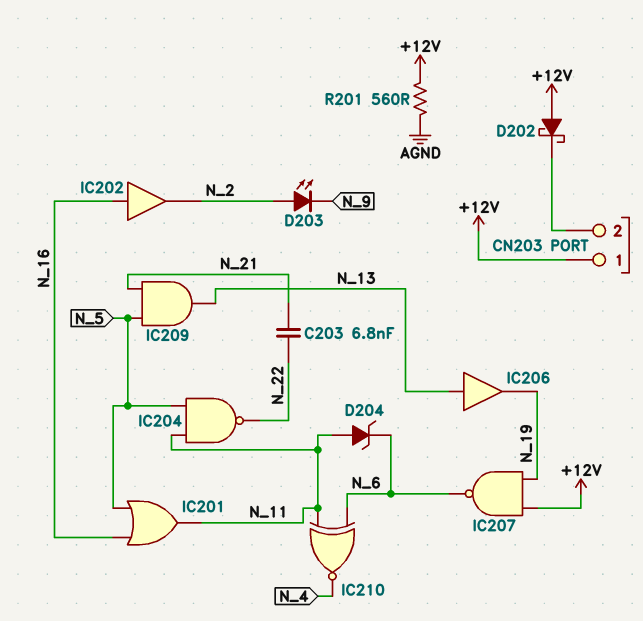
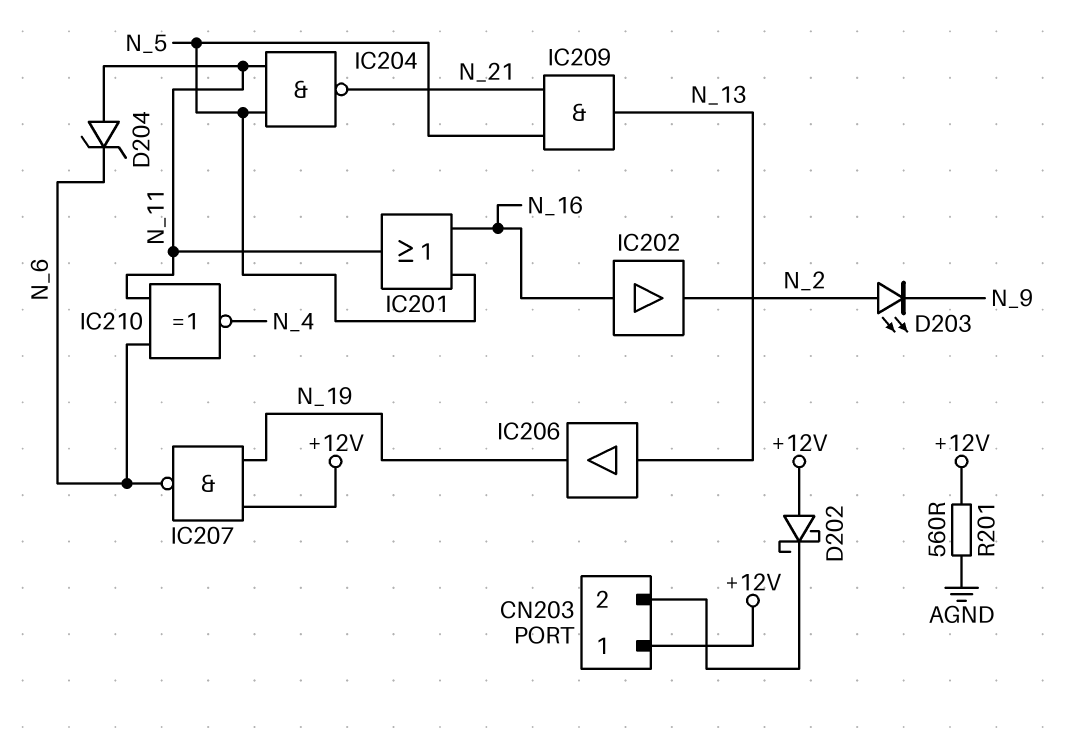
C203: 6.8nF (N_21, N_22) -> none
IC204: NAND (in N_5, in N_11, out N_22) -> NAND (in N_5, in N_11, out N_21)

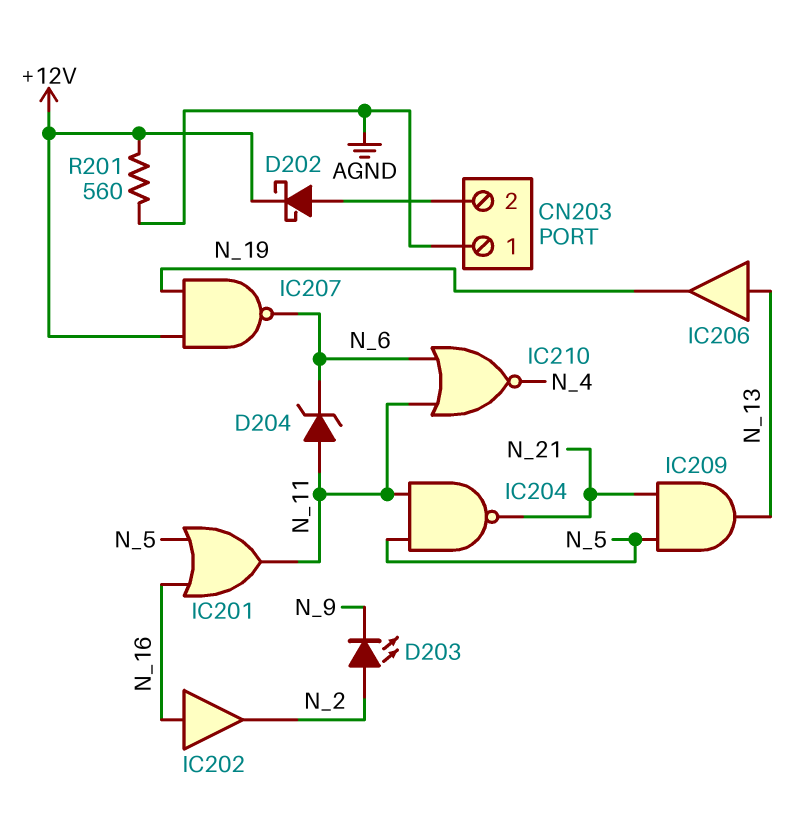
CN203 pin 1: +12V -> AGND
D202: schottky (A +12V, K CN203/2) -> schottky (A CN203/2, K +12V)
IC210: XNOR (in N_6, in N_11, out N_4) -> NOR (in N_6, in N_11, out N_4)

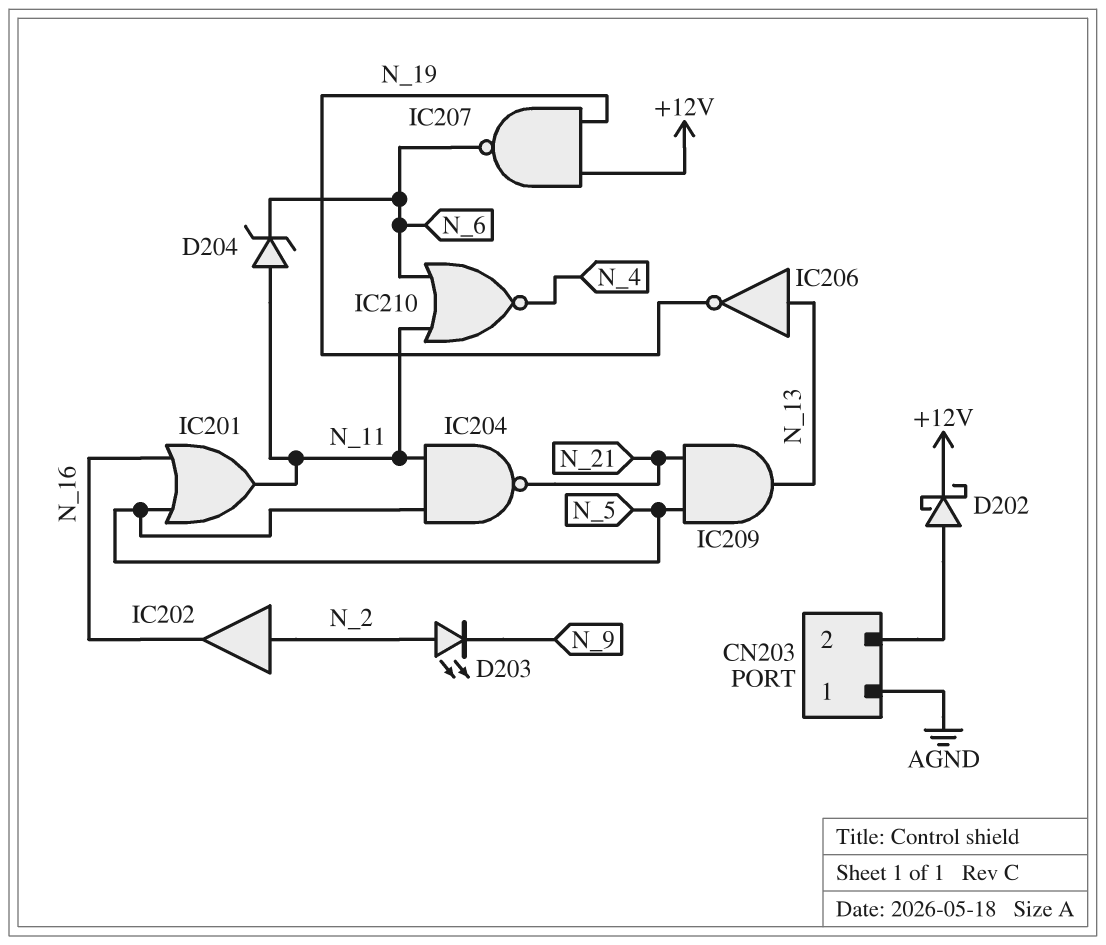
IC202: buffer (in N_16, out N_2) -> buffer (in N_2, out N_16)
IC206: buffer (in N_13, out N_19) -> NOT (in N_13, out N_19)
R201: 560 (+12V, AGND) -> none

